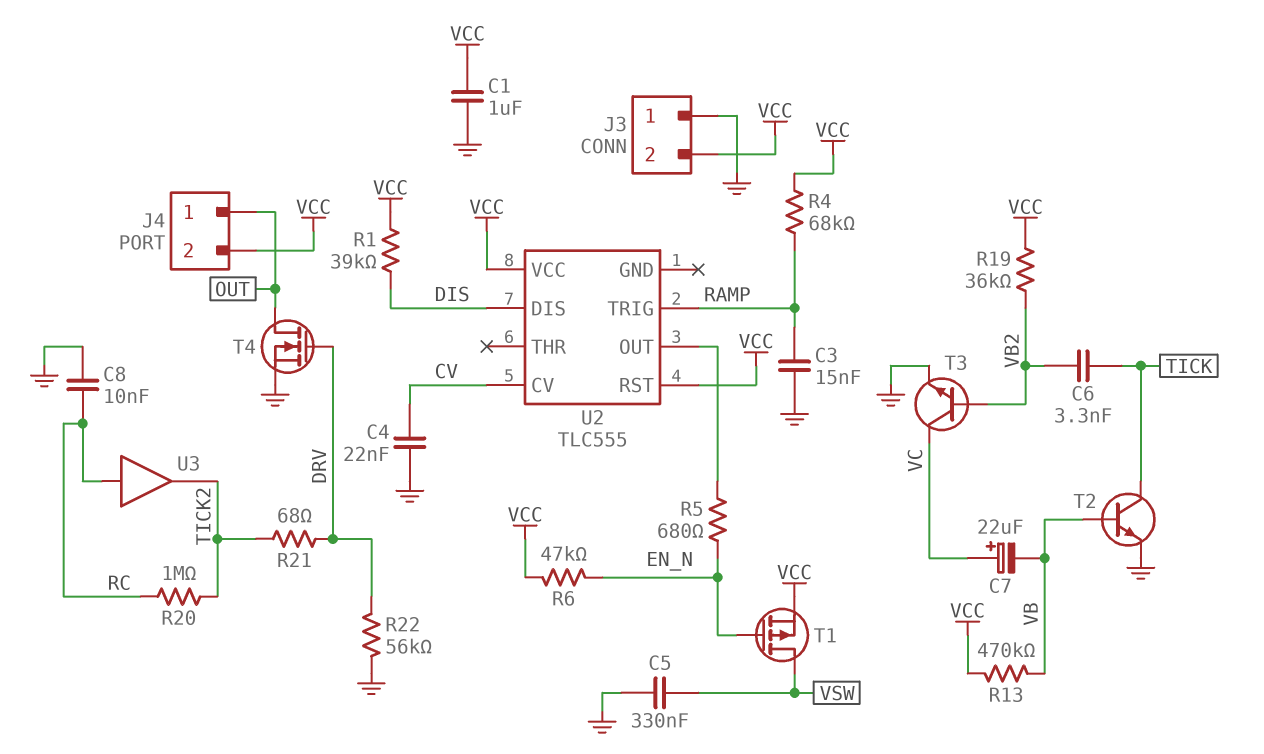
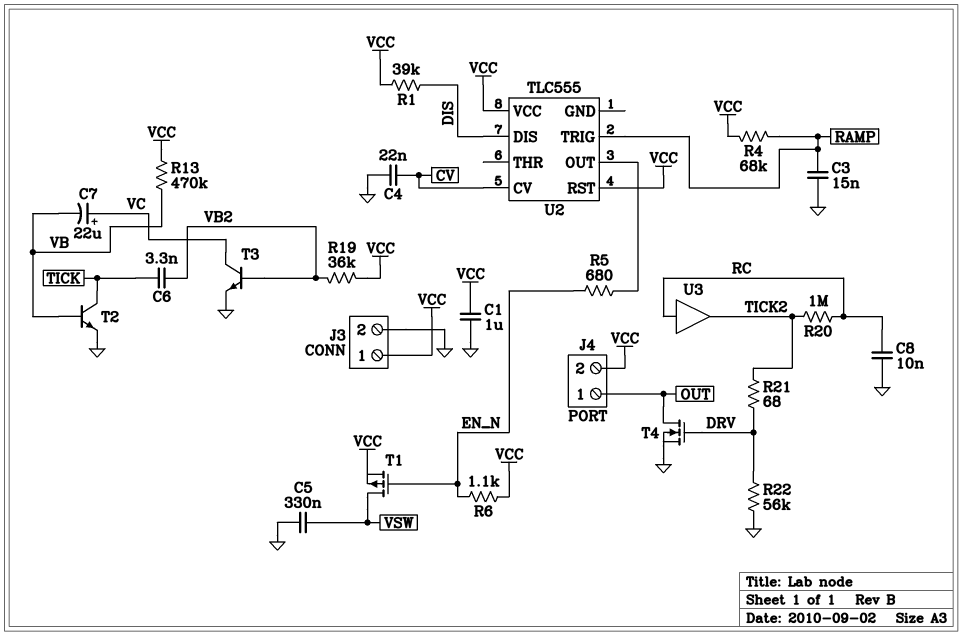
J3 pin 1: GND -> VCC
J3 pin 2: VCC -> GND
R6: 47k (EN_N, VCC) -> 1.1k (EN_N, VCC)

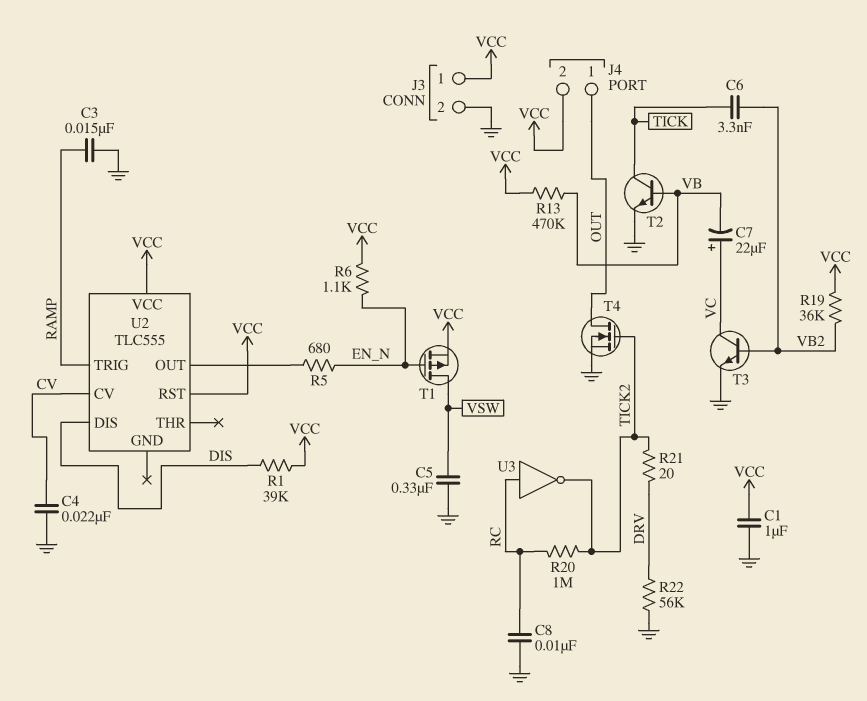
R4: 68k (RAMP, VCC) -> none
R21: 68 (DRV, TICK2) -> 20 (DRV, TICK2)
T4: NMOS (G DRV, D OUT, S GND) -> NMOS (G TICK2, D OUT, S GND)
U3: buffer (in RC, out TICK2) -> NOT (in RC, out TICK2)

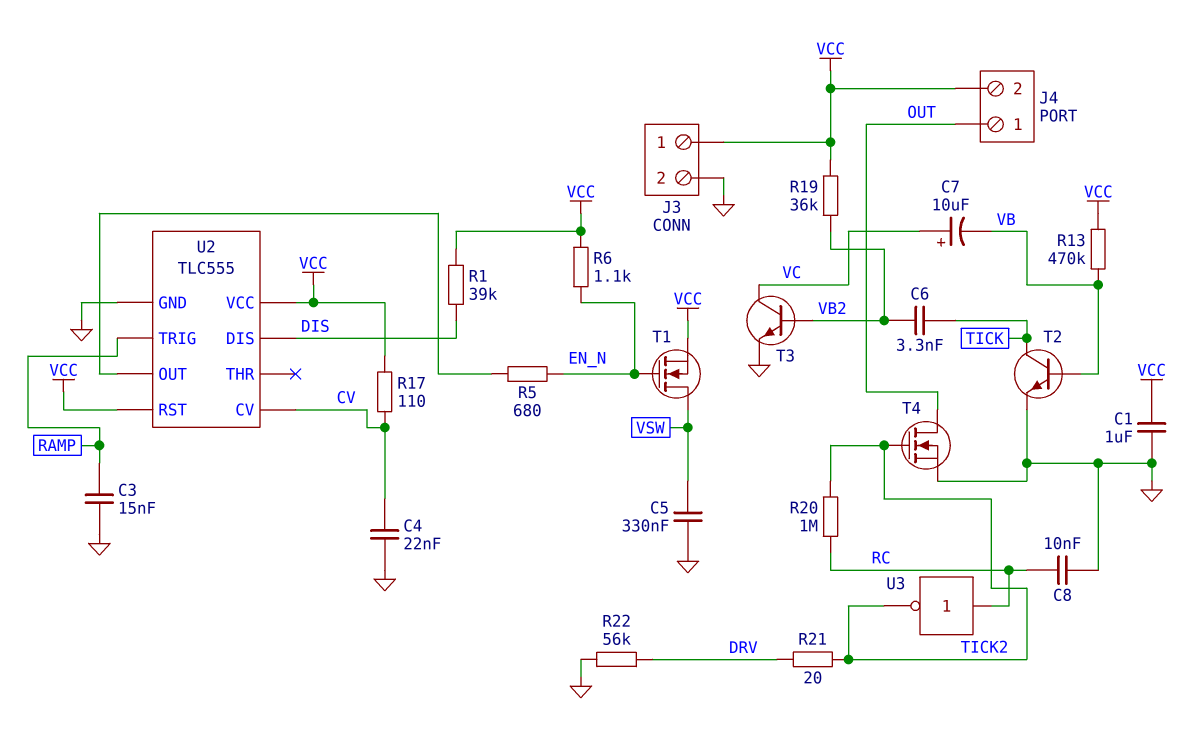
C7: 22uF (plus VC, minus VB) -> 10uF (plus VC, minus VB)
R17: none -> 110 (CV, VCC)
T1: PMOS (G EN_N, D VSW, S VCC) -> NMOS (G EN_N, D VSW, S VCC)
U2 pin GND: none -> GND

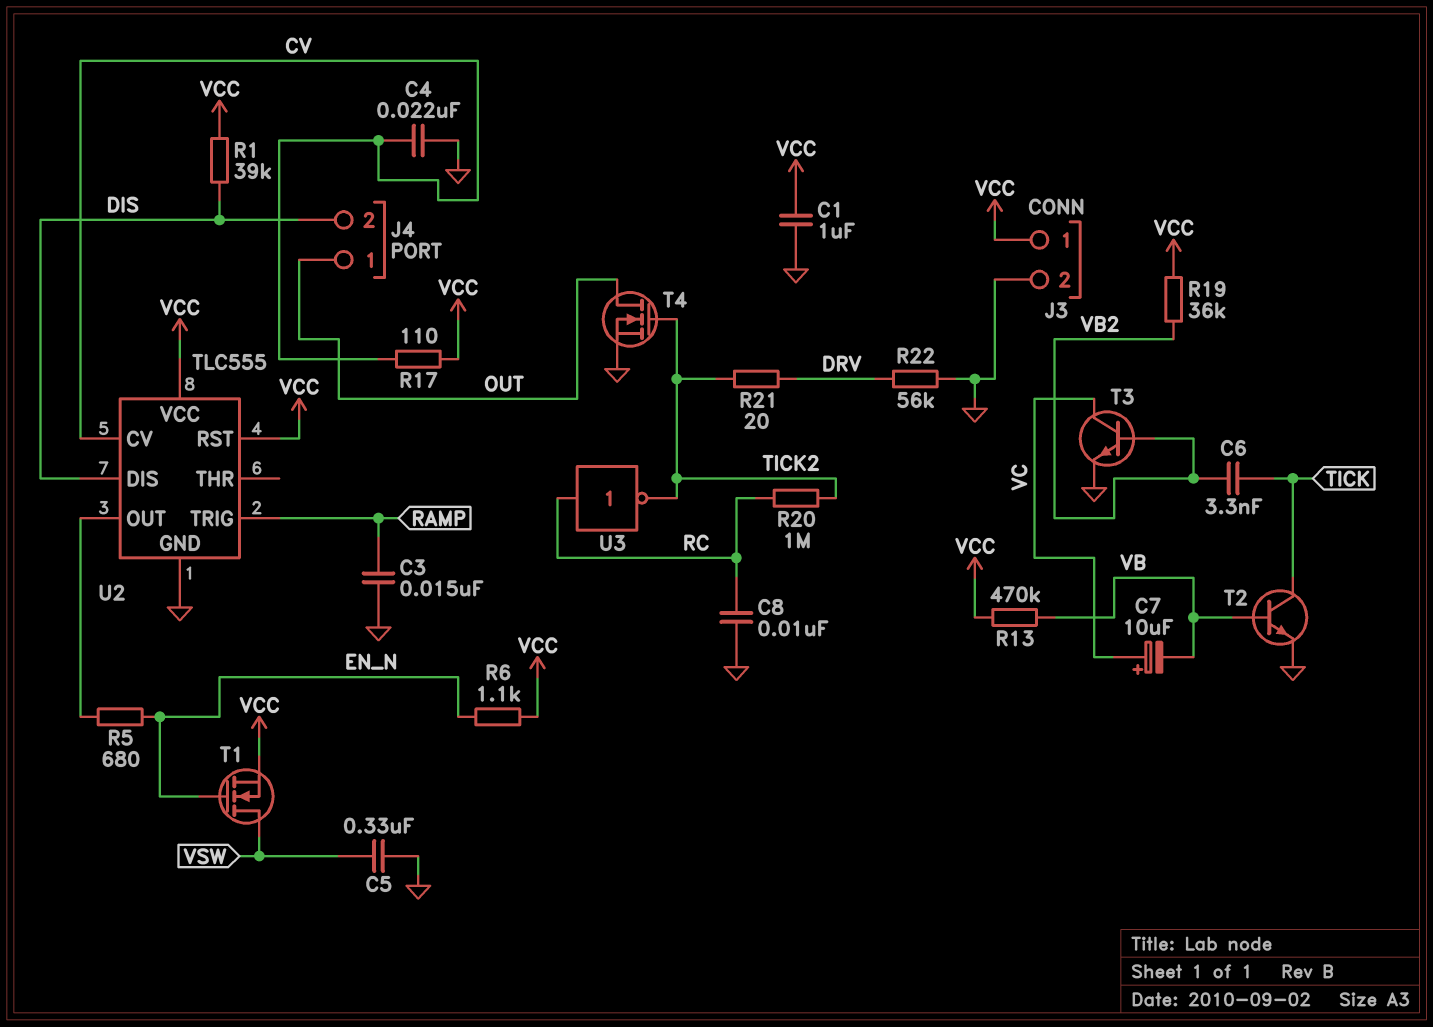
J4 pin 2: VCC -> DIS

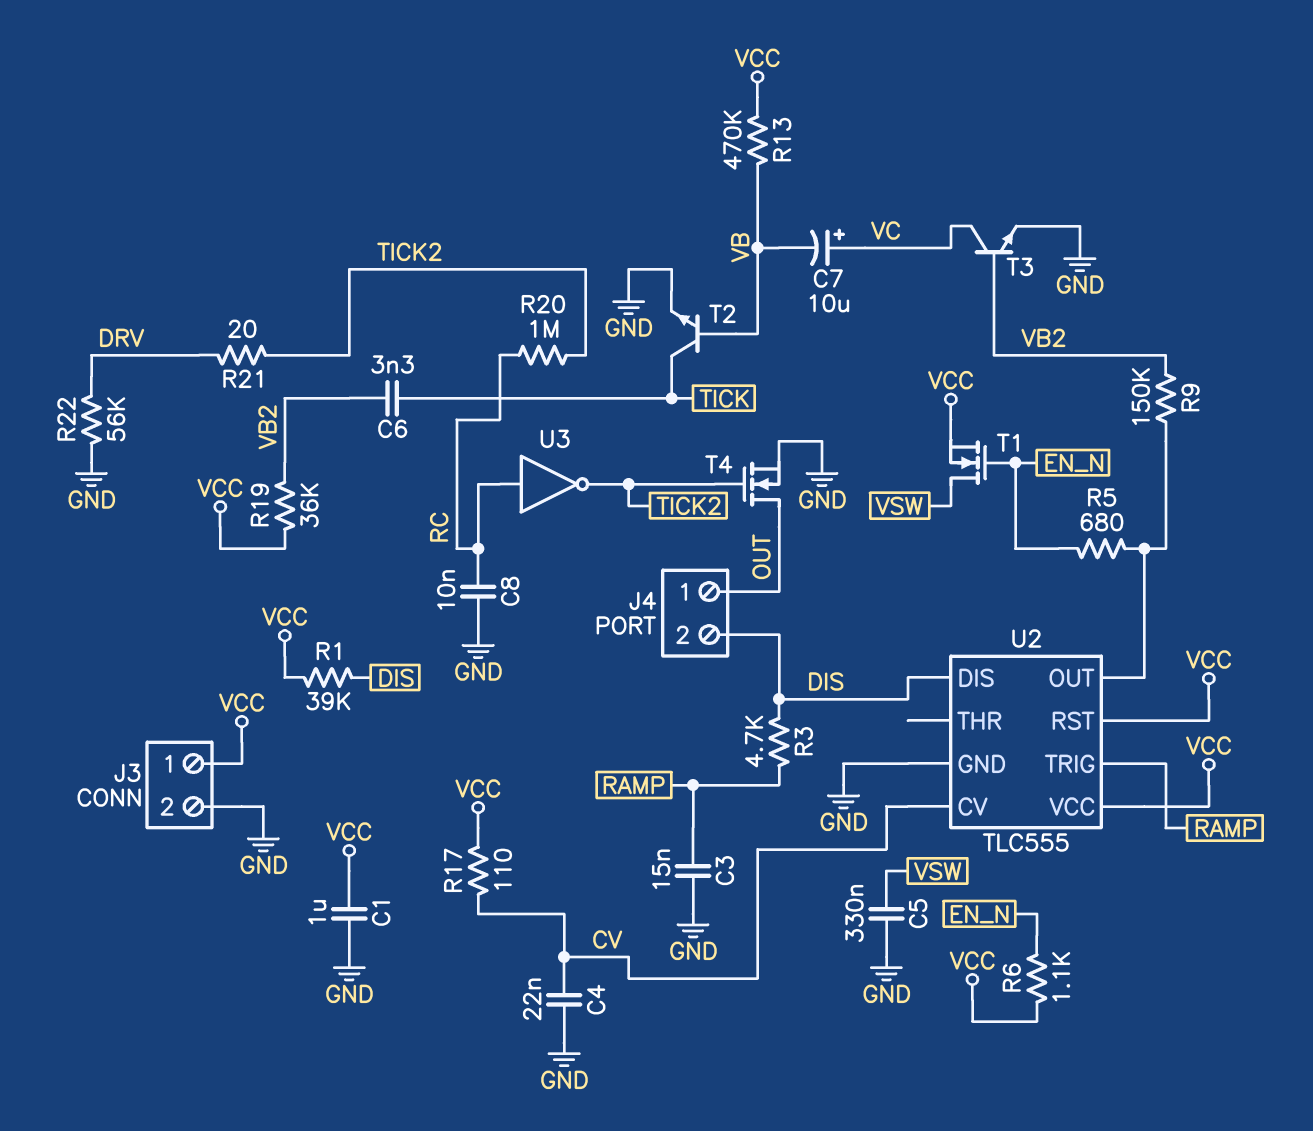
R3: none -> 4.7k (DIS, RAMP)
R9: none -> 150k (U2/OUT, VB2)

